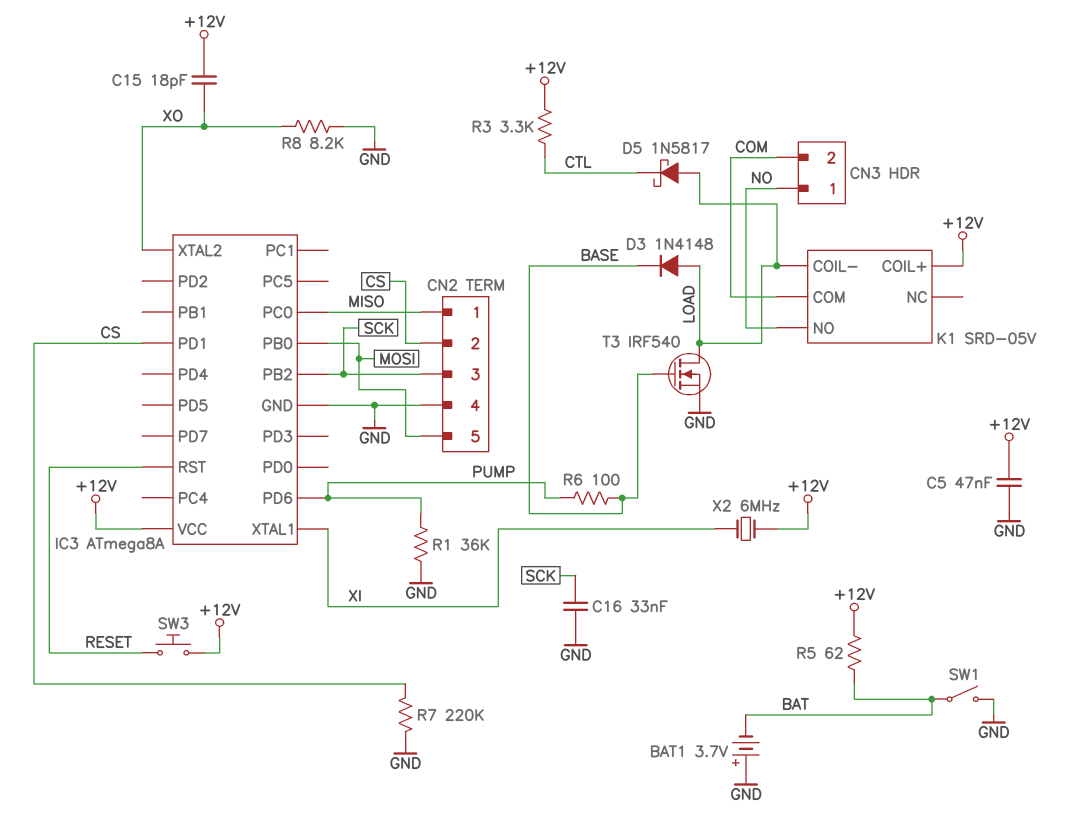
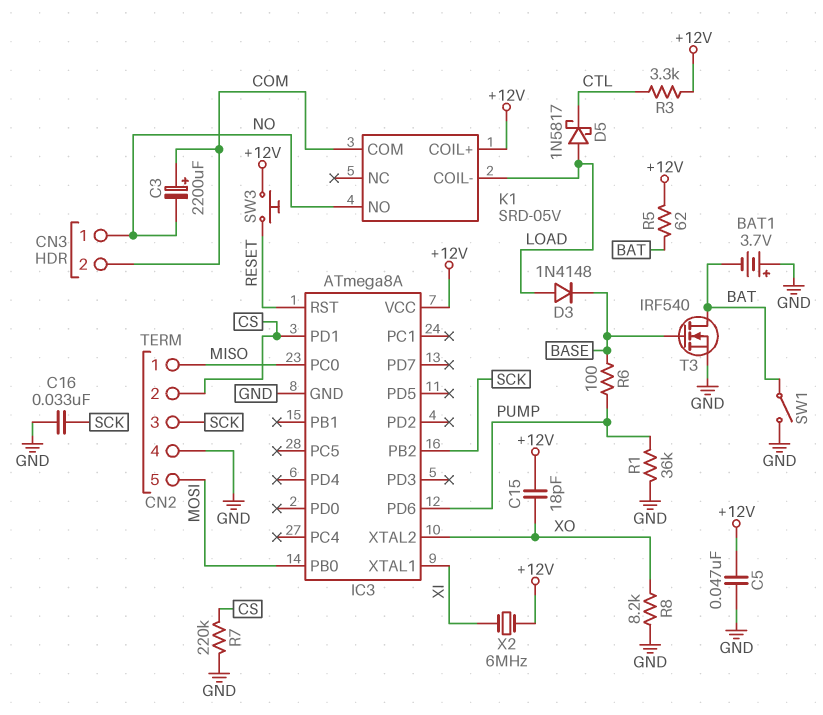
C3: none -> 2200uF (plus COM, minus NO)
T3: NMOS IRF540 (G BASE, D LOAD, S GND) -> NMOS IRF540 (G BASE, D BAT, S GND)

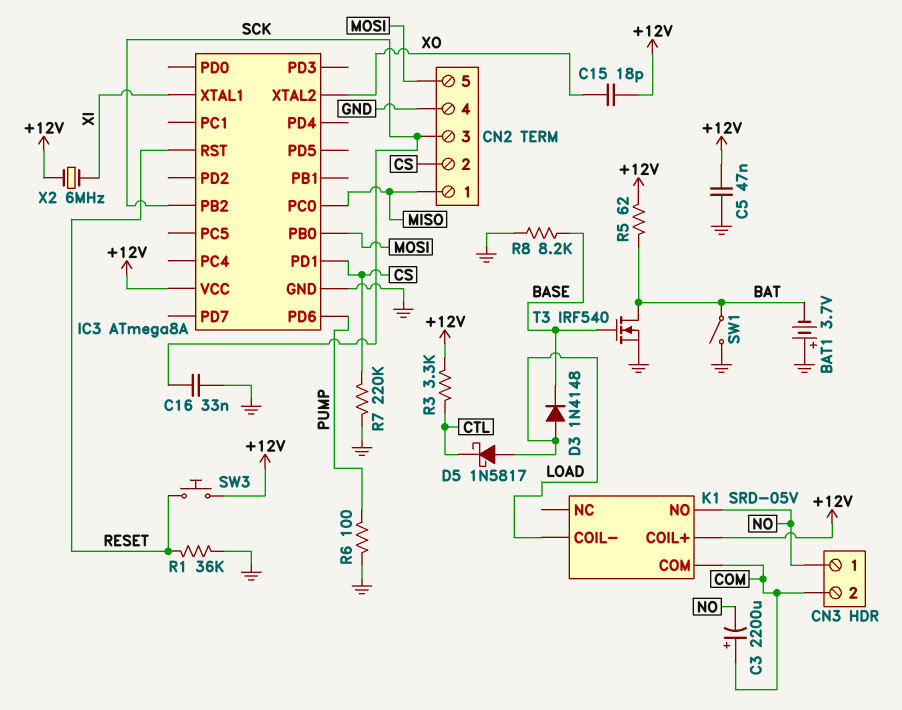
R1: 36k (GND, PUMP) -> 36k (GND, RESET)
R6: 100 (BASE, PUMP) -> 100 (GND, PUMP)
R8: 8.2k (GND, XO) -> 8.2k (BASE, GND)

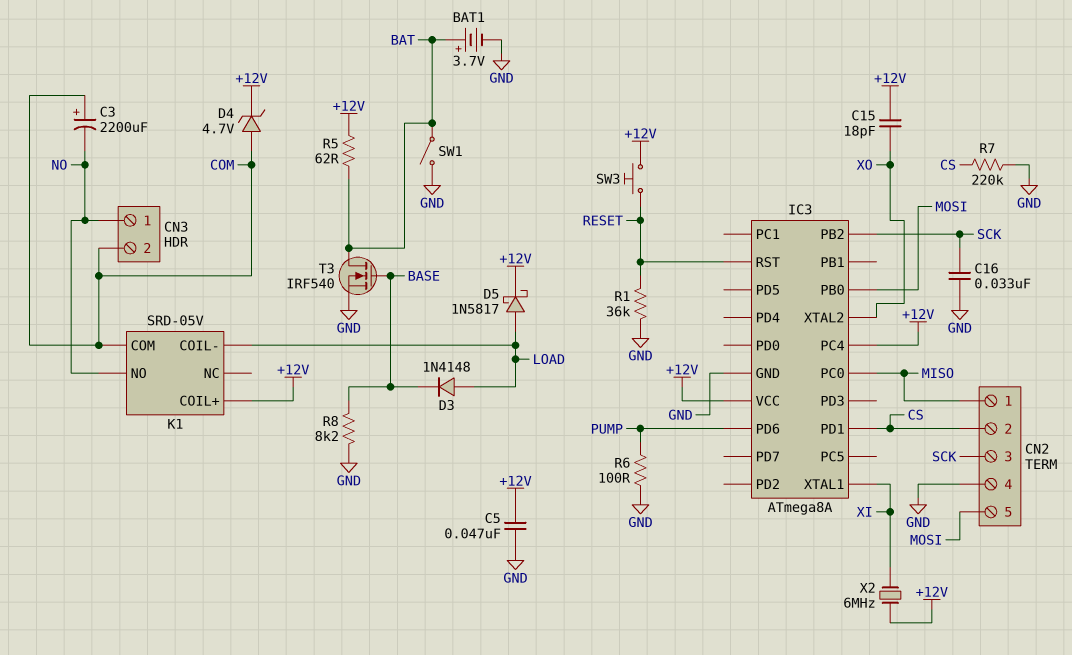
BAT1: 3.7V (plus GND, minus BAT) -> 3.7V (plus BAT, minus GND)
D4: none -> zener 4.7V (A COM, K +12V)
D5: schottky 1N5817 (A LOAD, K CTL) -> schottky 1N5817 (A LOAD, K +12V)
IC3 pin PC4: none -> +12V
R3: 3.3k (+12V, CTL) -> none

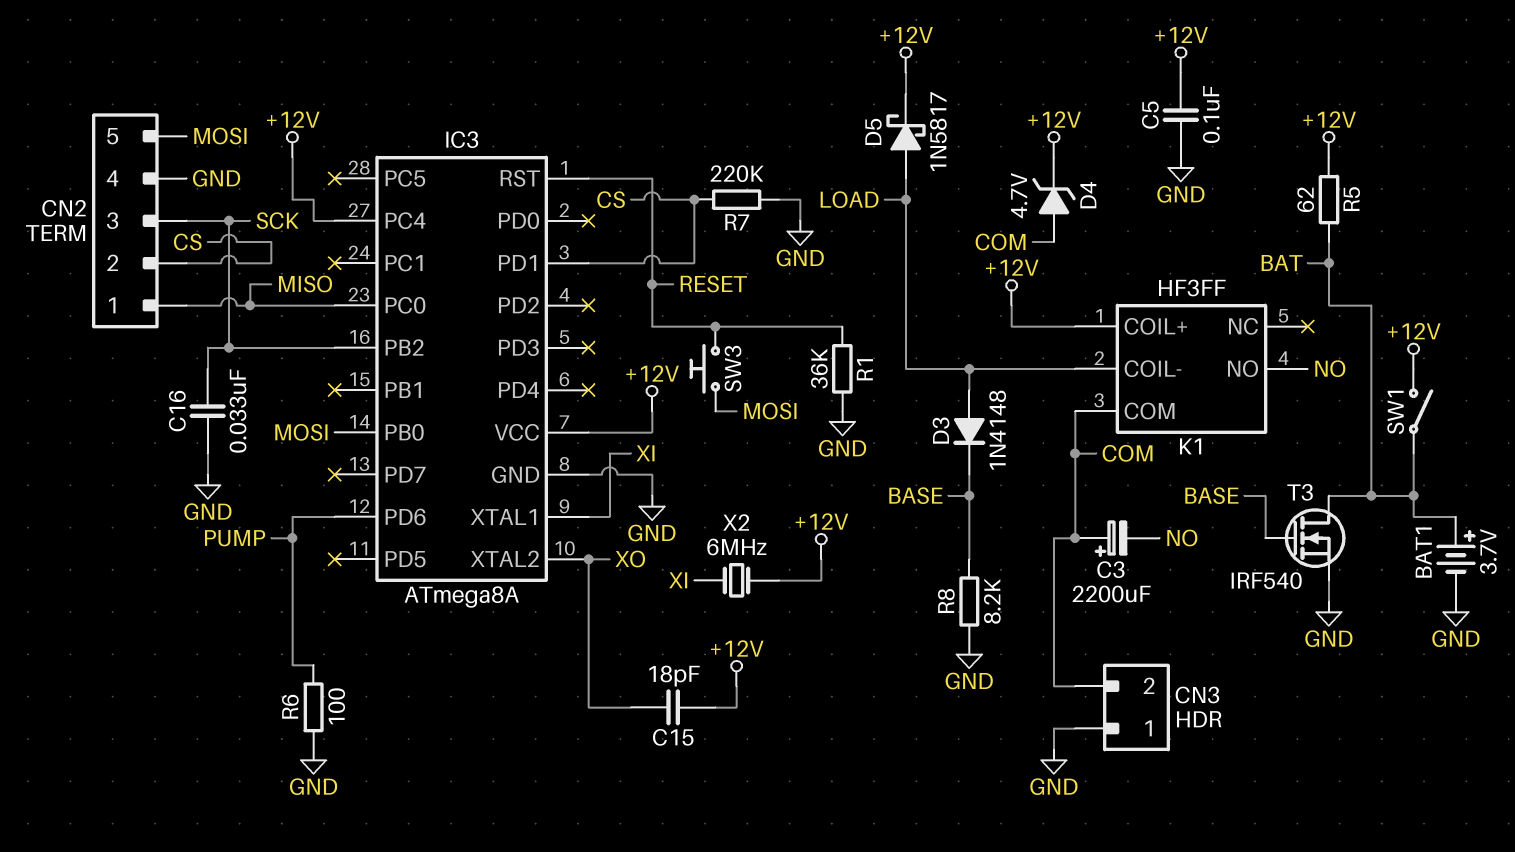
C5: 47nF (+12V, GND) -> 100nF (+12V, GND)
CN3 pin 1: NO -> GND
K1: SRD-05V -> HF3FF
SW1: switch (BAT, GND) -> switch (+12V, BAT)
SW3: button (+12V, RESET) -> button (MOSI, RESET)

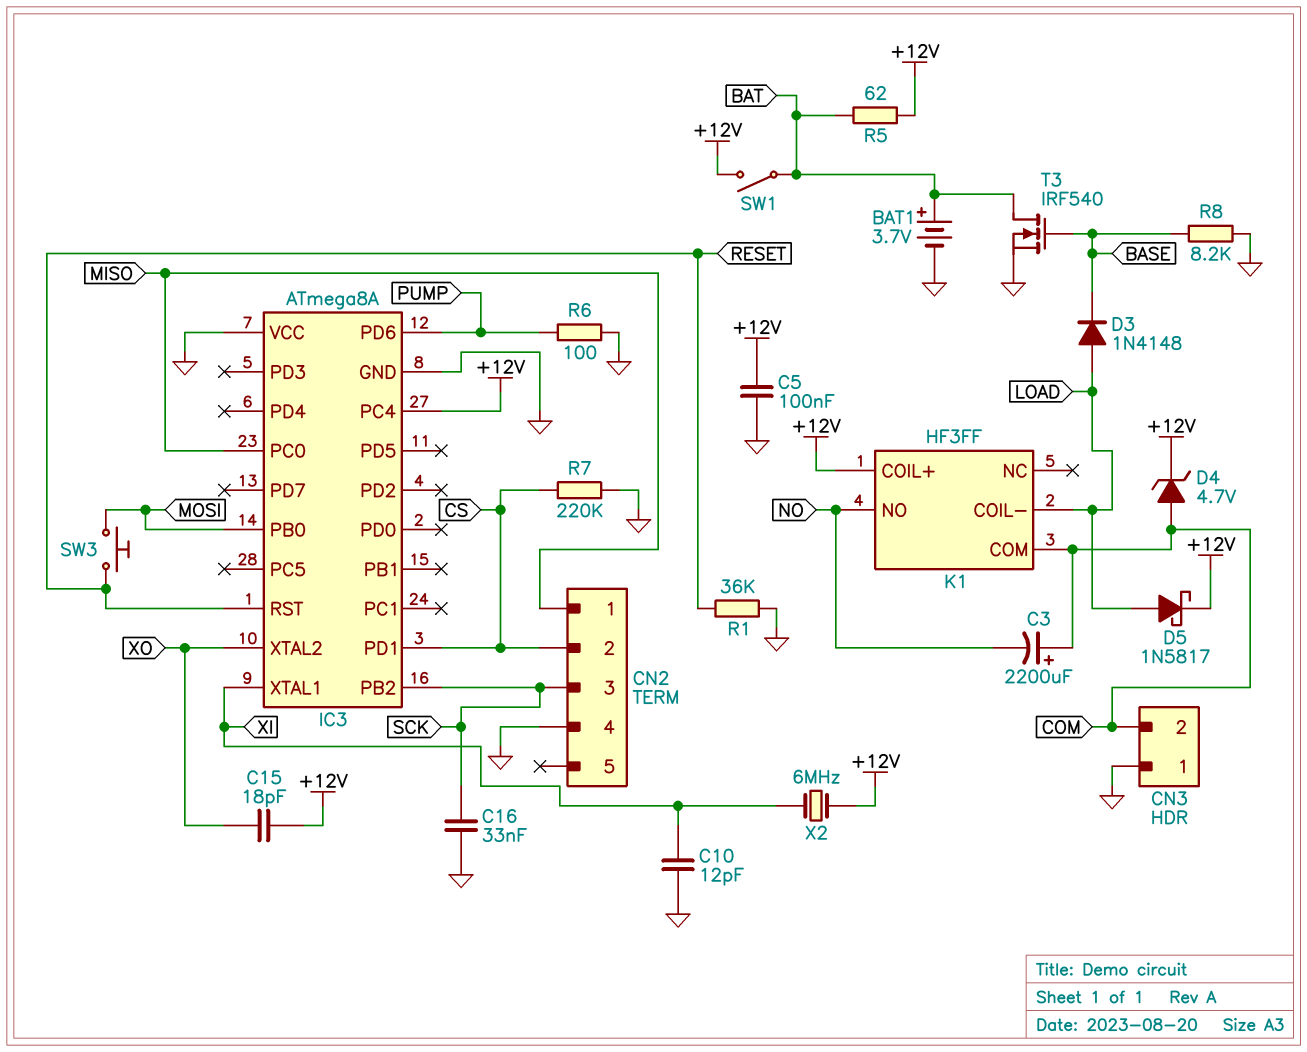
C10: none -> 12pF (GND, XI)
CN2 pin 5: MOSI -> none
IC3 pin VCC: +12V -> GND

